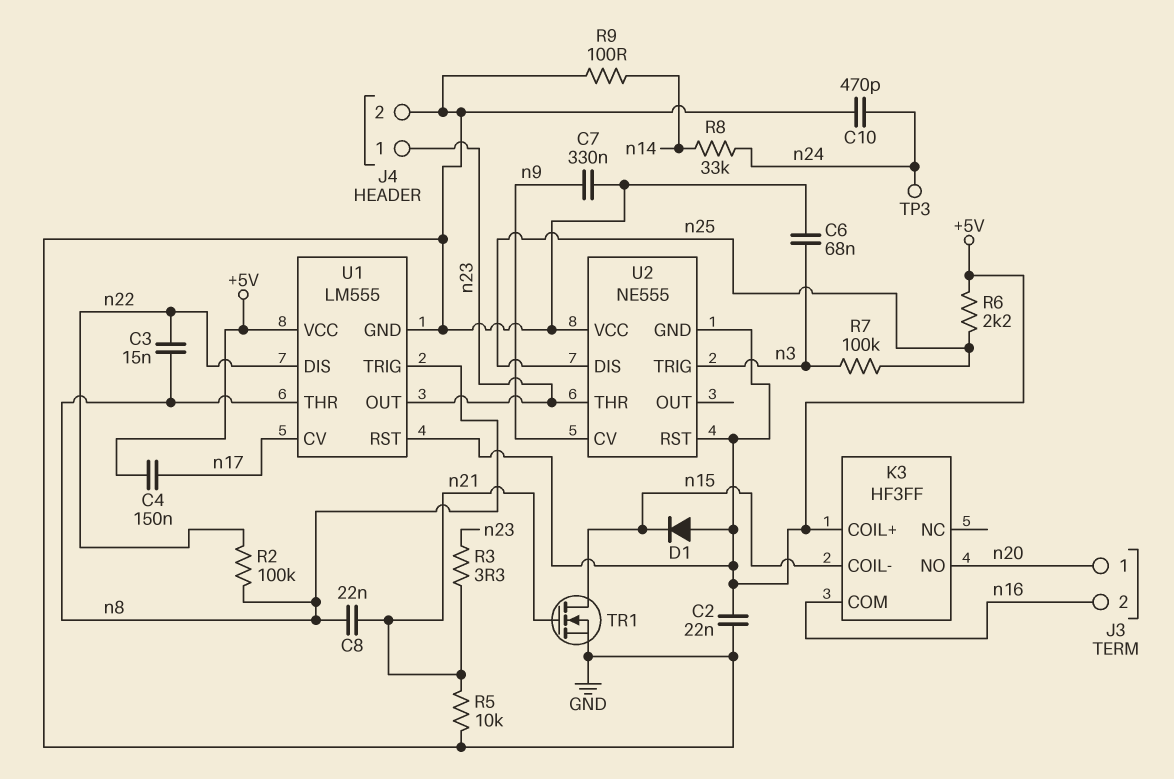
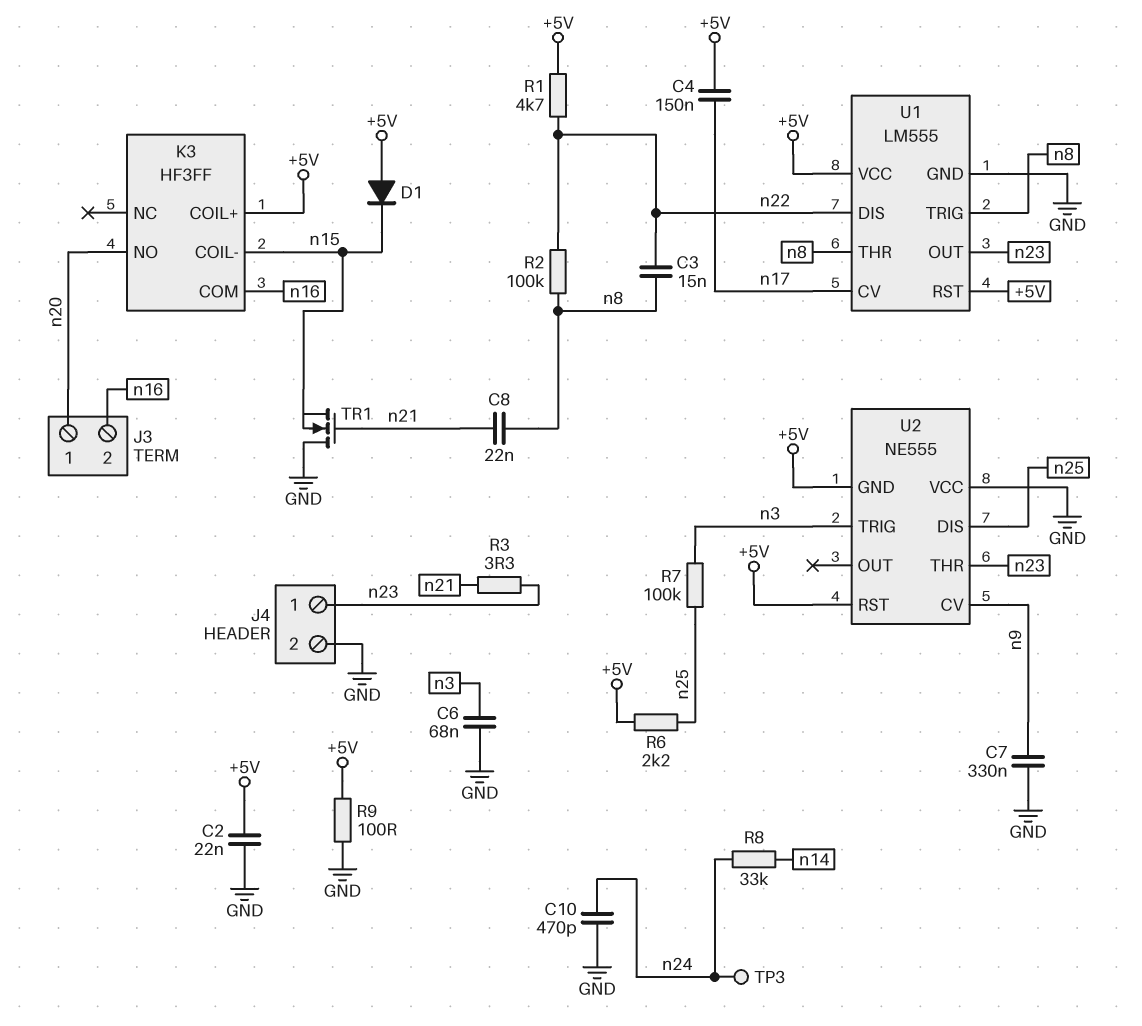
R1: none -> 4.7k (+5V, n22)
R5: 10k (GND, n21) -> none
R9: 100 (GND, n14) -> 100 (+5V, GND)
TR1: NMOS (G n21, D n15, S GND) -> NMOS (G n21, D GND, S n15)

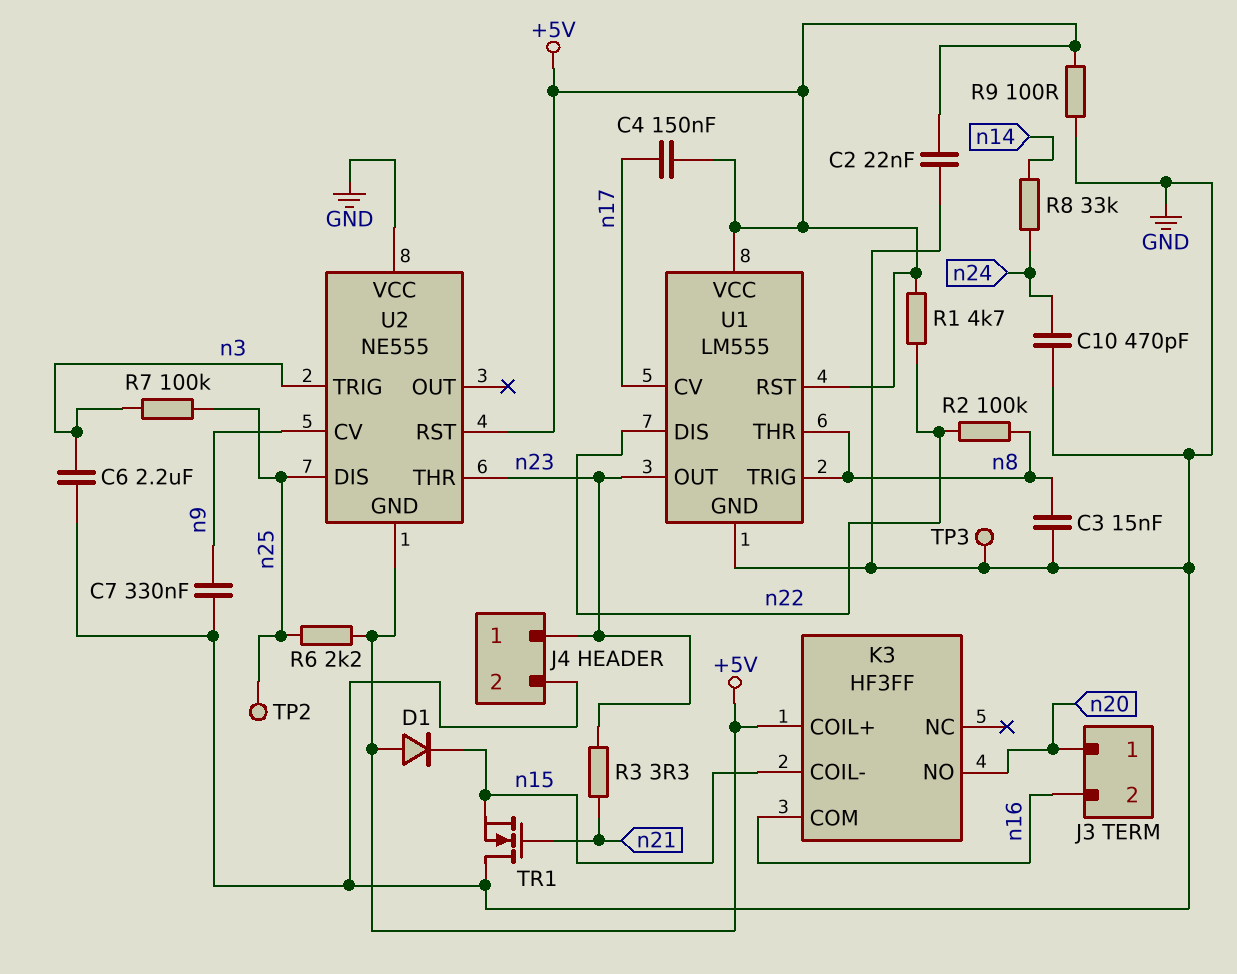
C3: 15nF (n8, n22) -> 15nF (GND, n8)
C6: 68nF (GND, n3) -> 2.2uF (GND, n3)
C8: 22nF (n8, n21) -> none
TP2: none -> test point (n25)
TP3: test point (n24) -> test point (GND)

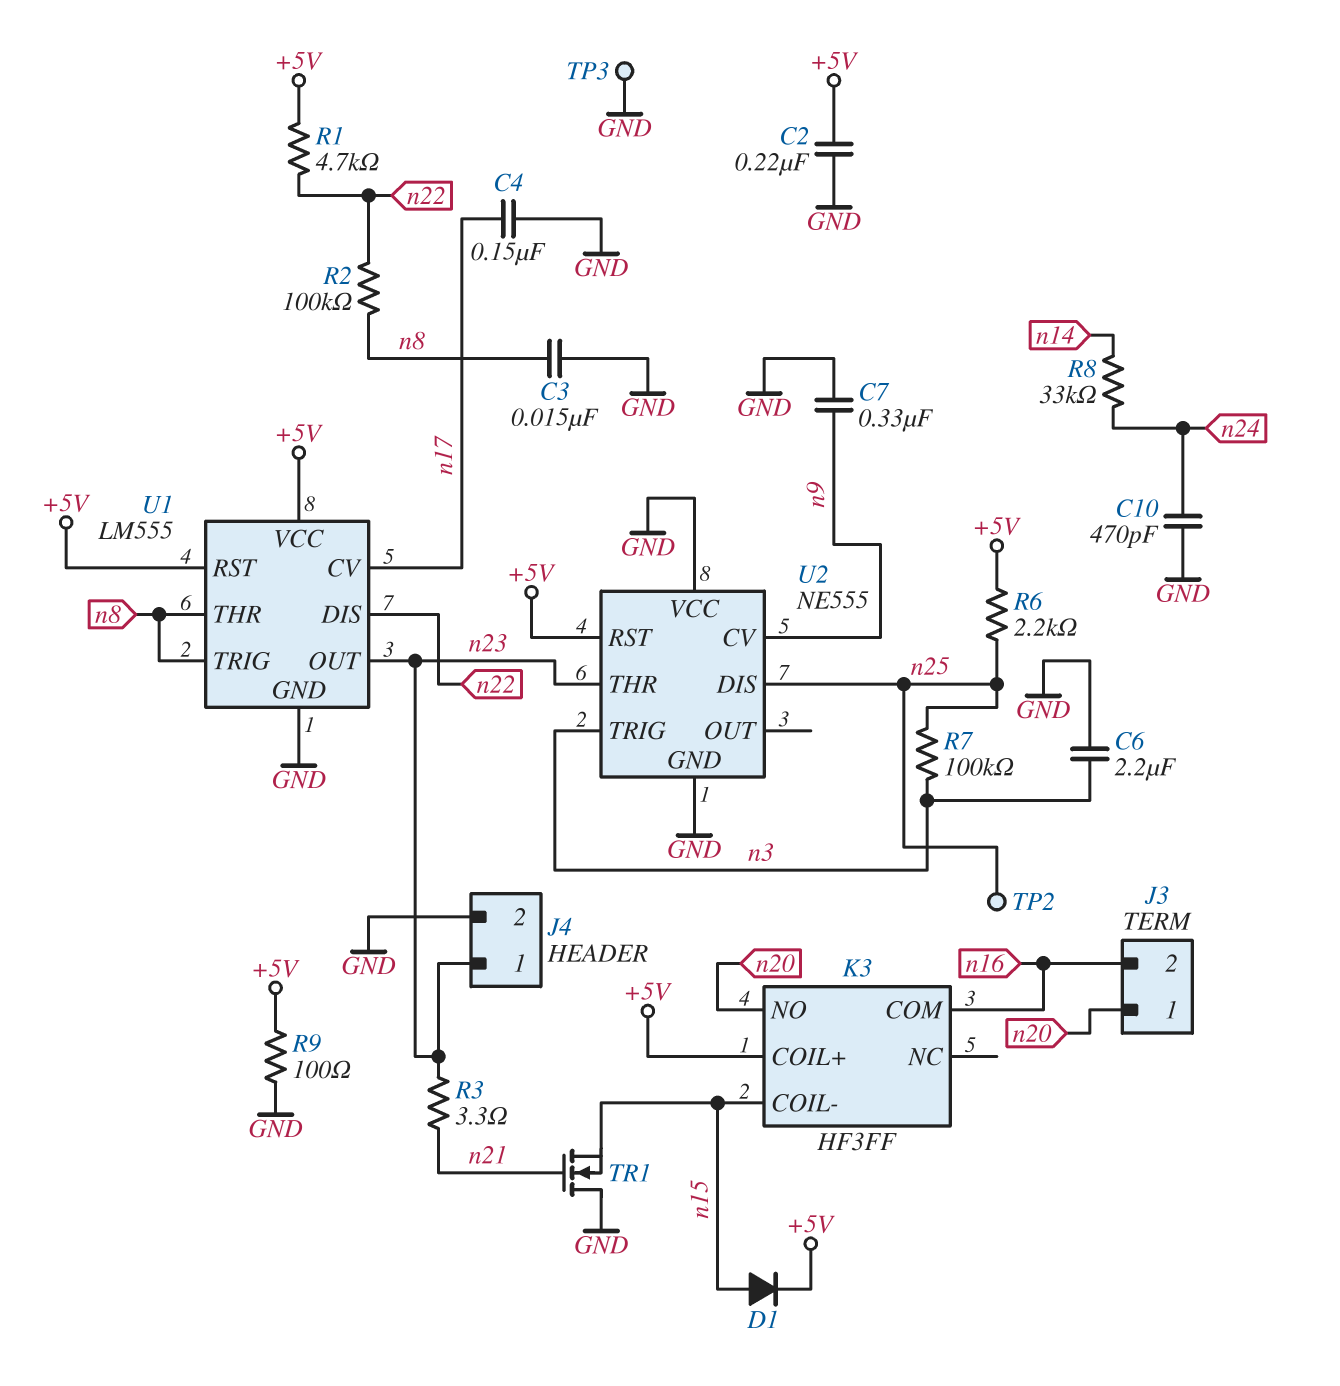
C2: 22nF (+5V, GND) -> 220nF (+5V, GND)
C4: 150nF (+5V, n17) -> 150nF (GND, n17)
D1: diode (A +5V, K n15) -> diode (A n15, K +5V)
U2 pin GND: +5V -> GND

